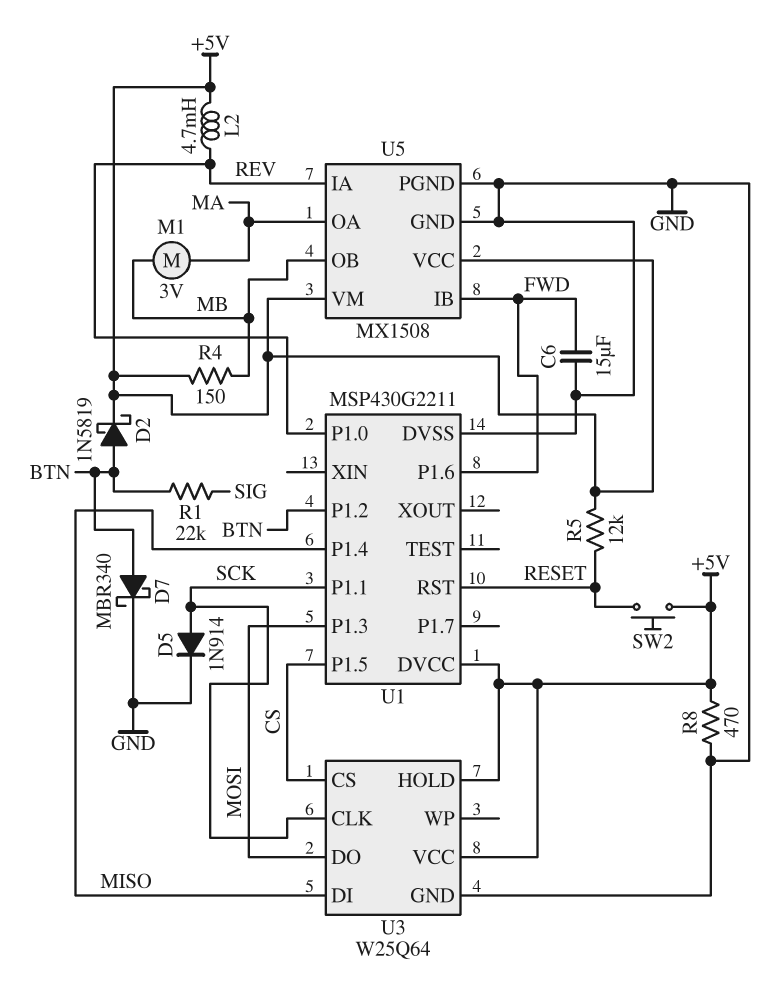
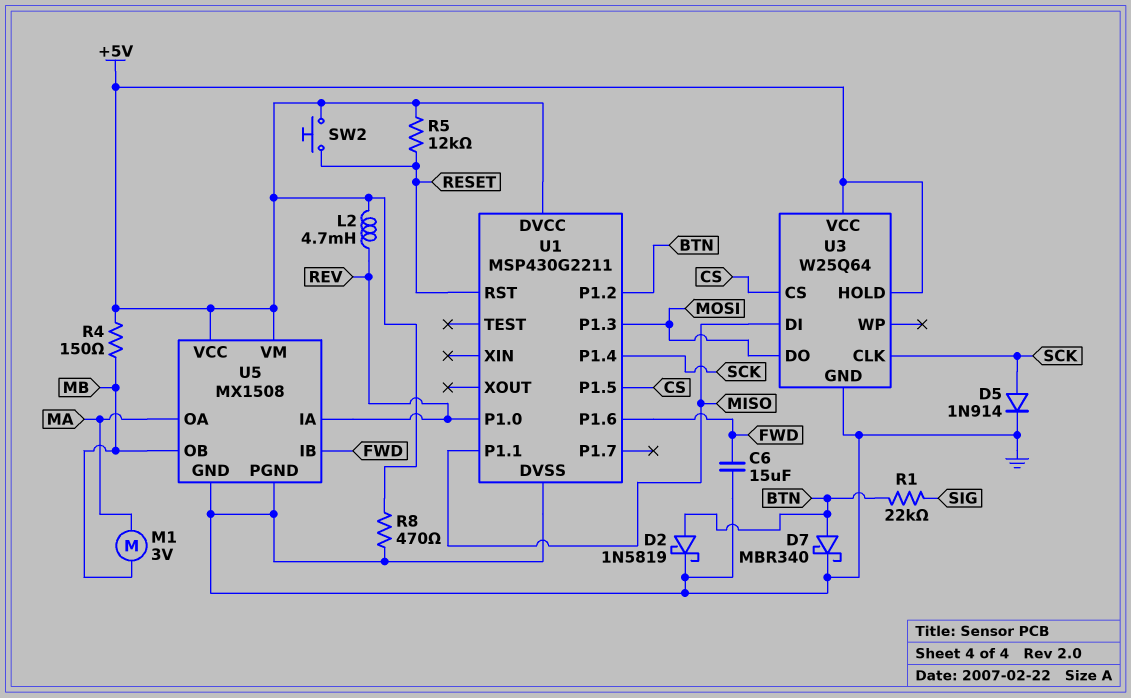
D2: schottky 1N5819 (A BTN, K +5V) -> schottky 1N5819 (A BTN, K GND)
U1 pin P1.1: SCK -> MISO
U1 pin P1.4: MISO -> SCK

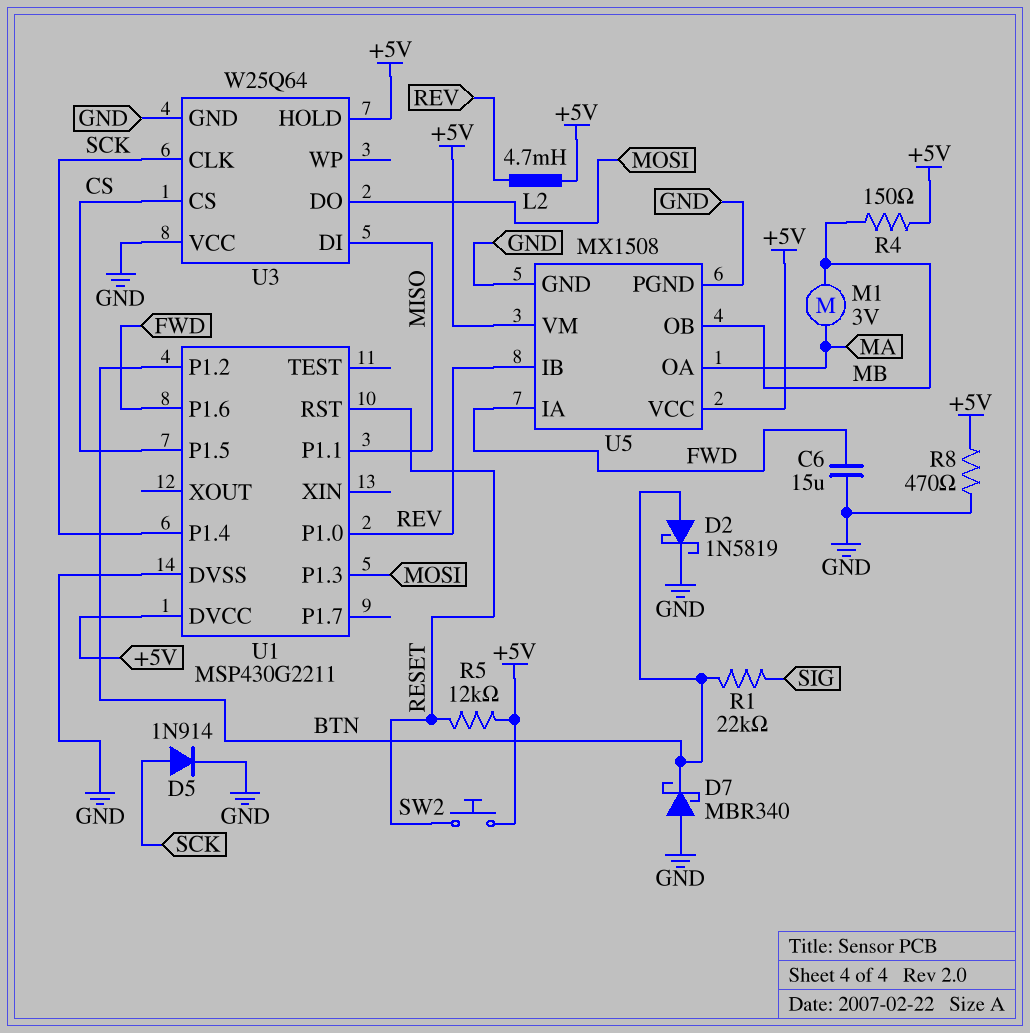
D7: schottky MBR340 (A BTN, K GND) -> schottky MBR340 (A GND, K BTN)
U3 pin VCC: +5V -> GND
U5 pin IA: REV -> FWD
U5 pin IB: FWD -> REV

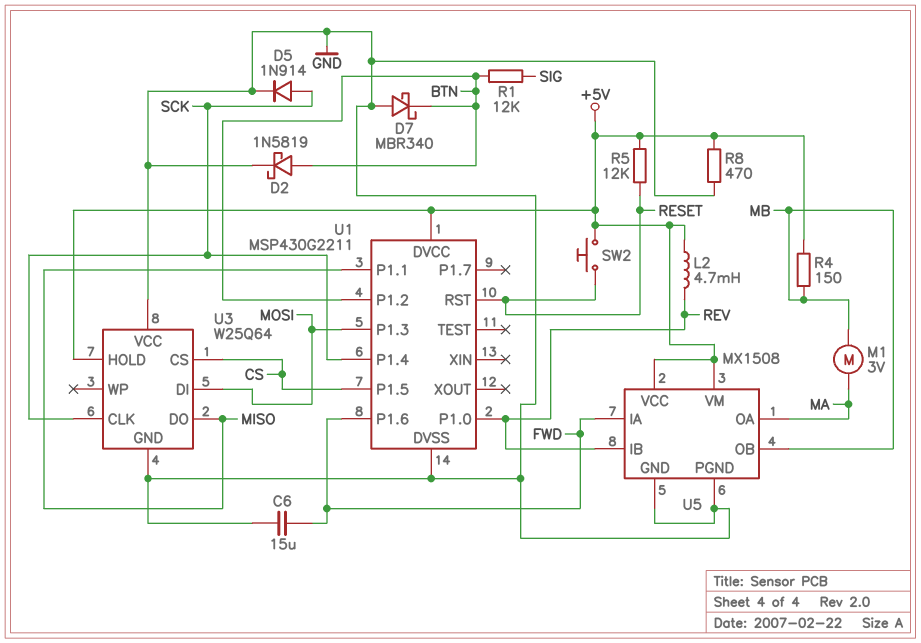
R1: 22k (BTN, SIG) -> 12k (BTN, SIG)
U3 pin DI: MISO -> MOSI
U3 pin DO: MOSI -> MISO

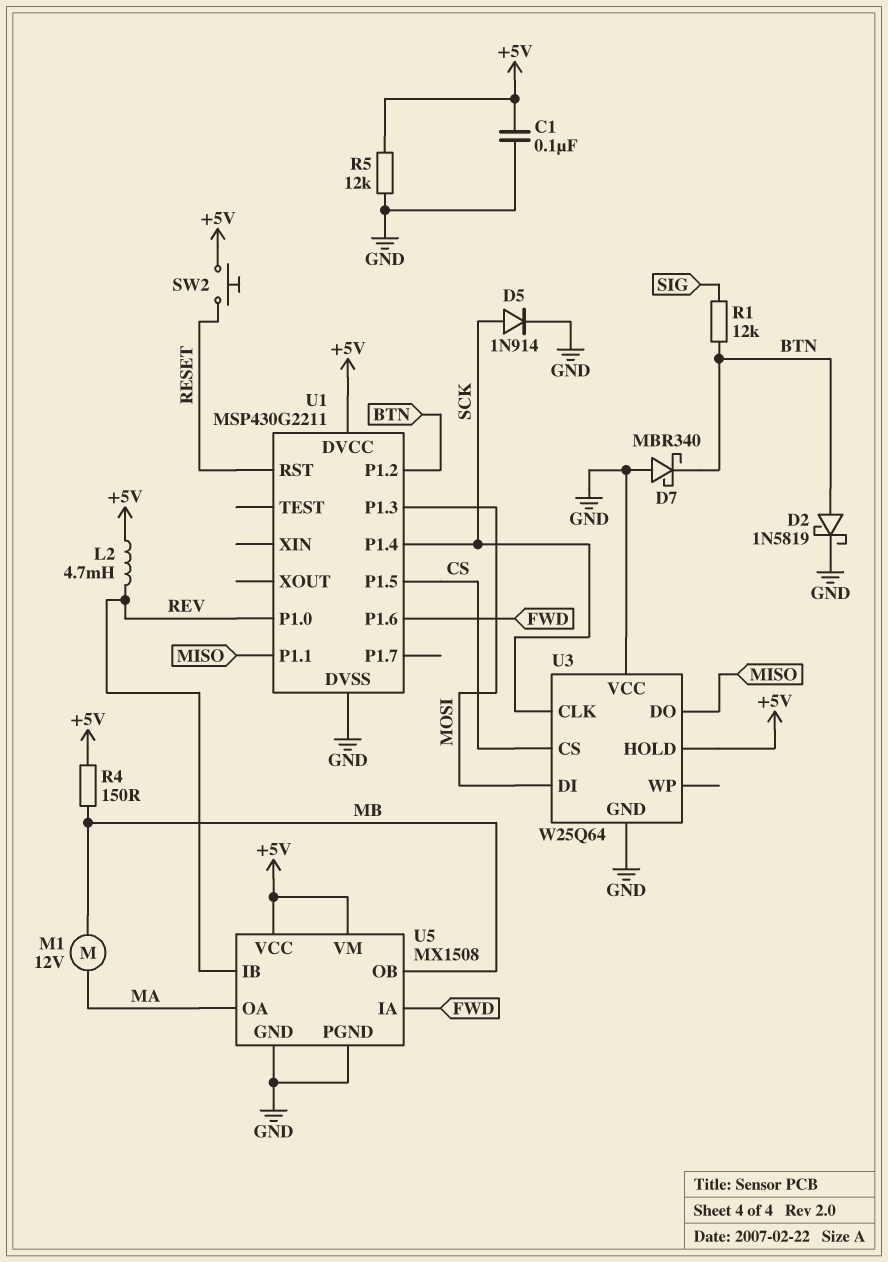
C1: none -> 100nF (+5V, GND)
C6: 15uF (FWD, GND) -> none
M1: motor 3V (MA, MB) -> motor 12V (MA, MB)
R5: 12k (+5V, RESET) -> 12k (+5V, GND)
R8: 470 (+5V, GND) -> none

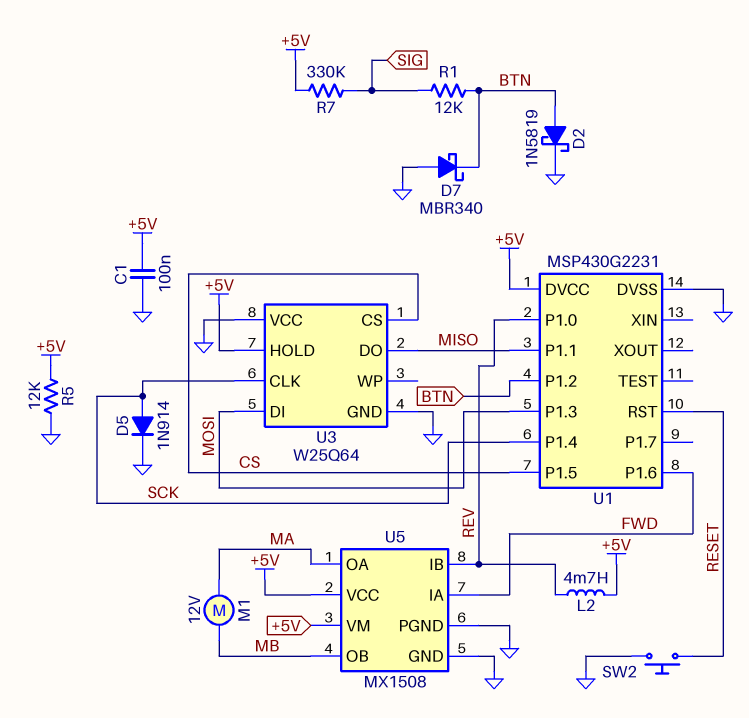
R4: 150 (+5V, MB) -> none
R7: none -> 330k (+5V, SIG)
SW2: button (+5V, RESET) -> button (GND, RESET)
U1: MSP430G2211 -> MSP430G2231

